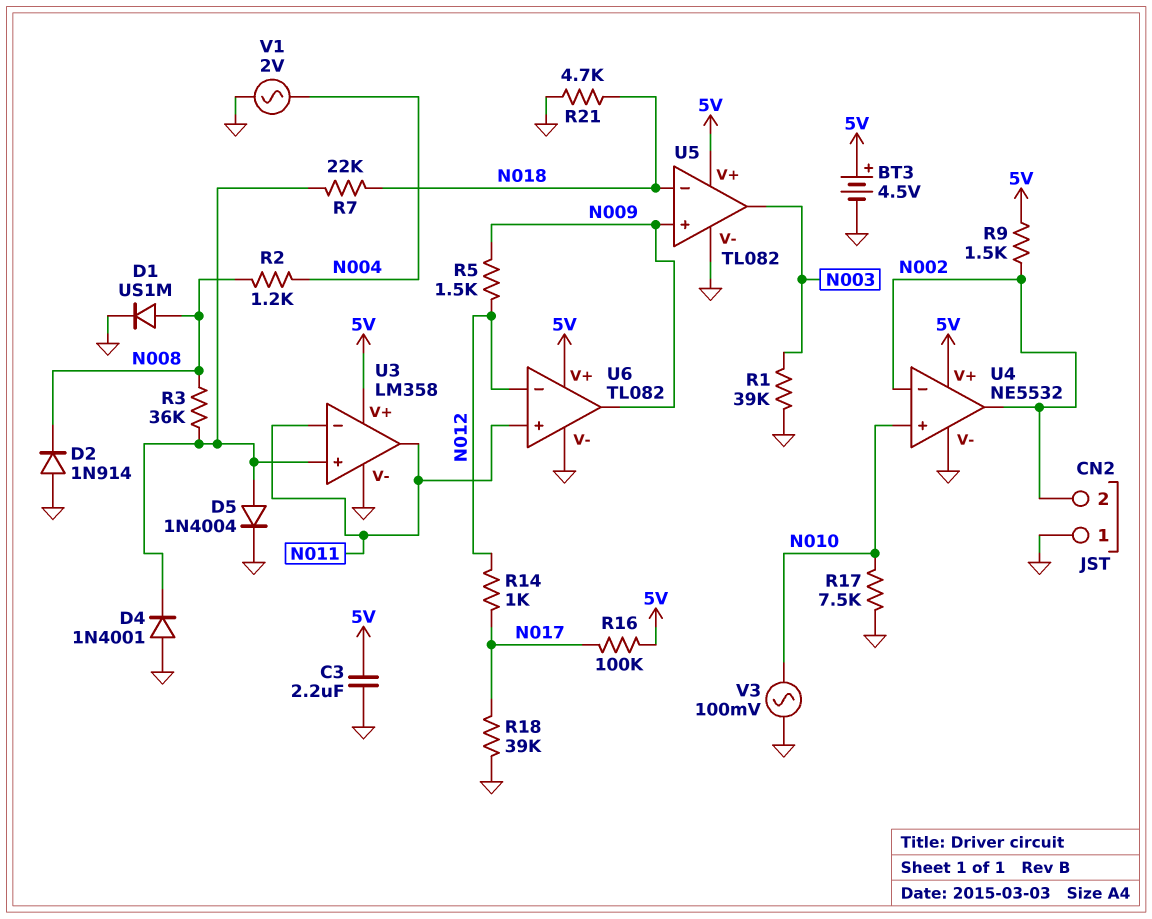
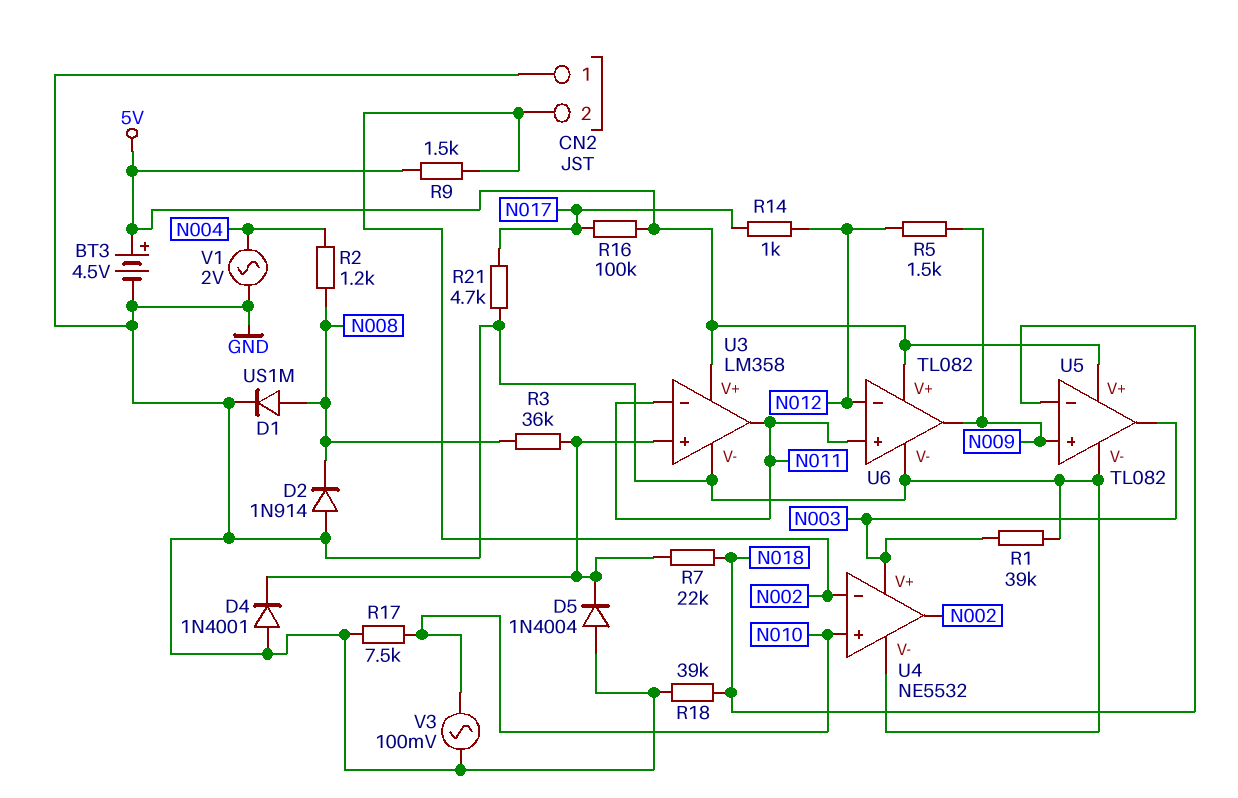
C3: 2.2uF (5V, GND) -> none
D5: diode 1N4004 (A U3/in+, K GND) -> diode 1N4004 (A GND, K U3/in+)
R18: 39k (GND, N017) -> 39k (GND, N018)
R21: 4.7k (GND, N018) -> 4.7k (GND, N017)
U4 pin V+: 5V -> N003

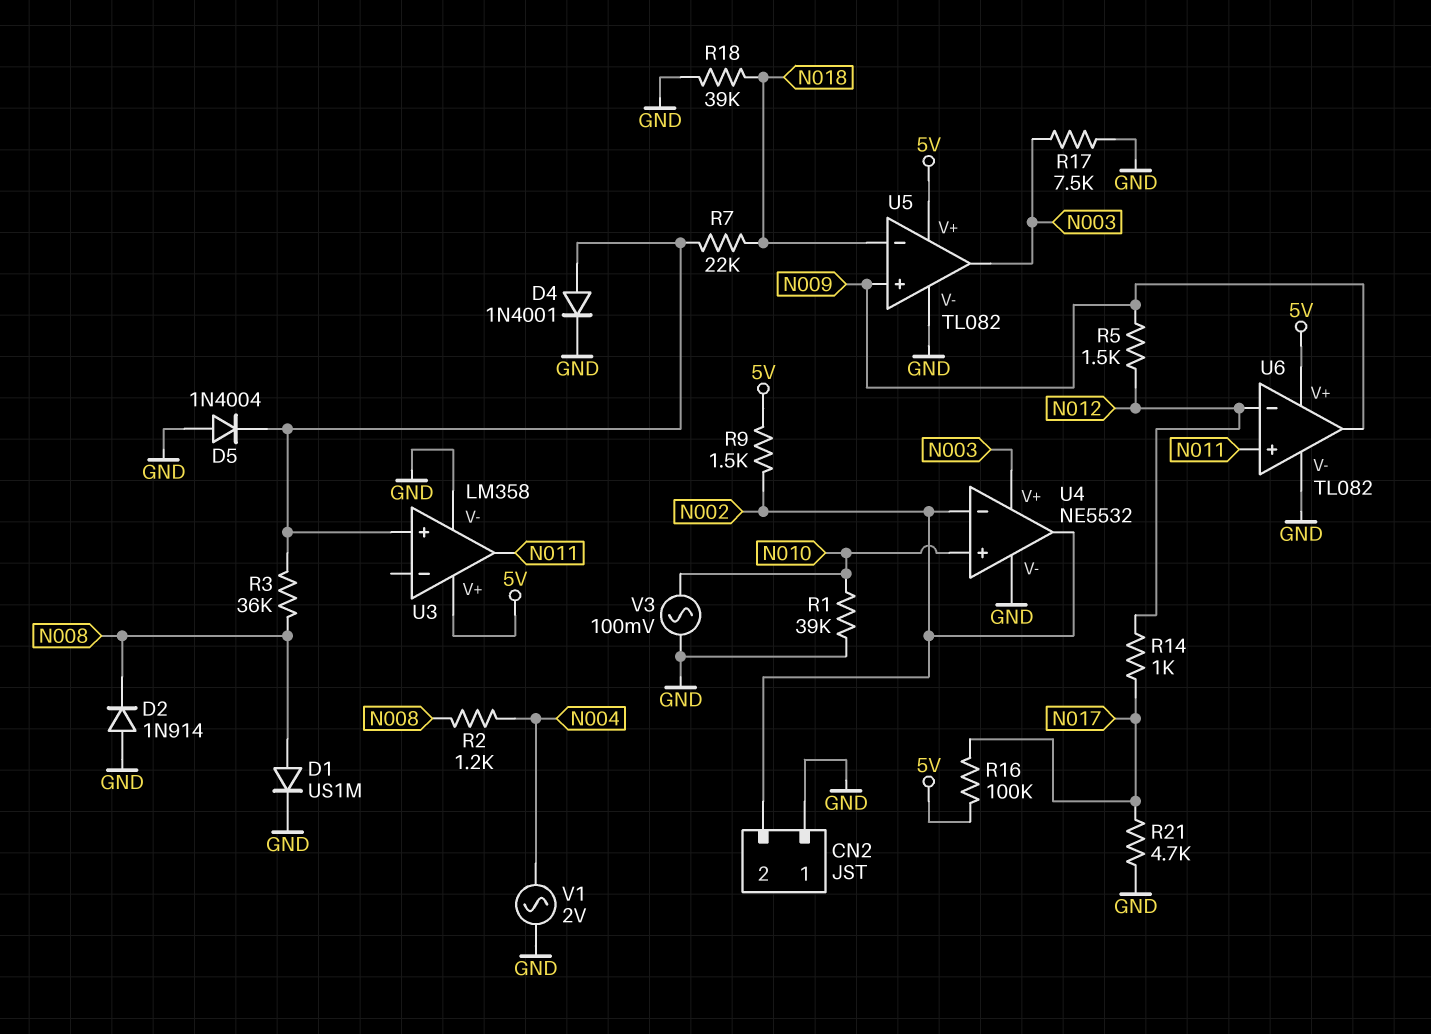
BT3: 4.5V (plus 5V, minus GND) -> none
D4: diode 1N4001 (A GND, K U3/in+) -> diode 1N4001 (A U3/in+, K GND)
R1: 39k (GND, N003) -> 39k (GND, N010)
R17: 7.5k (GND, N010) -> 7.5k (GND, N003)
U3 pin in-: N011 -> none

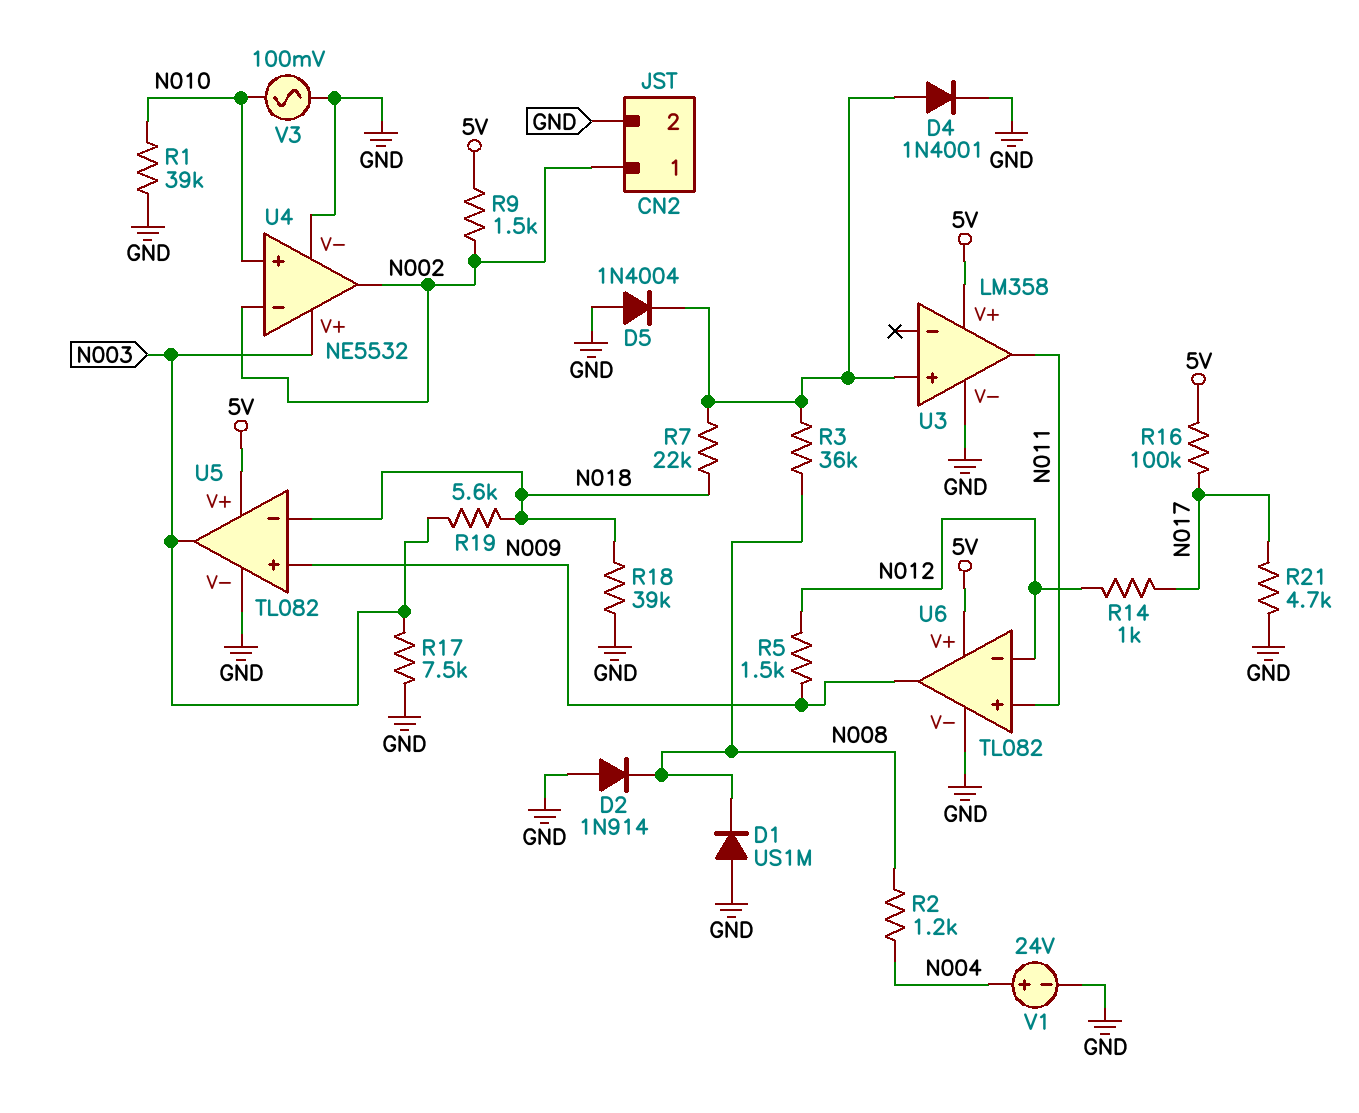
CN2 pin 1: GND -> N002
CN2 pin 2: N002 -> GND
D1: diode US1M (A N008, K GND) -> diode US1M (A GND, K N008)
R19: none -> 5.6k (N003, N018)
V1: AC 2V (GND, N004) -> 24V (plus N004, minus GND)

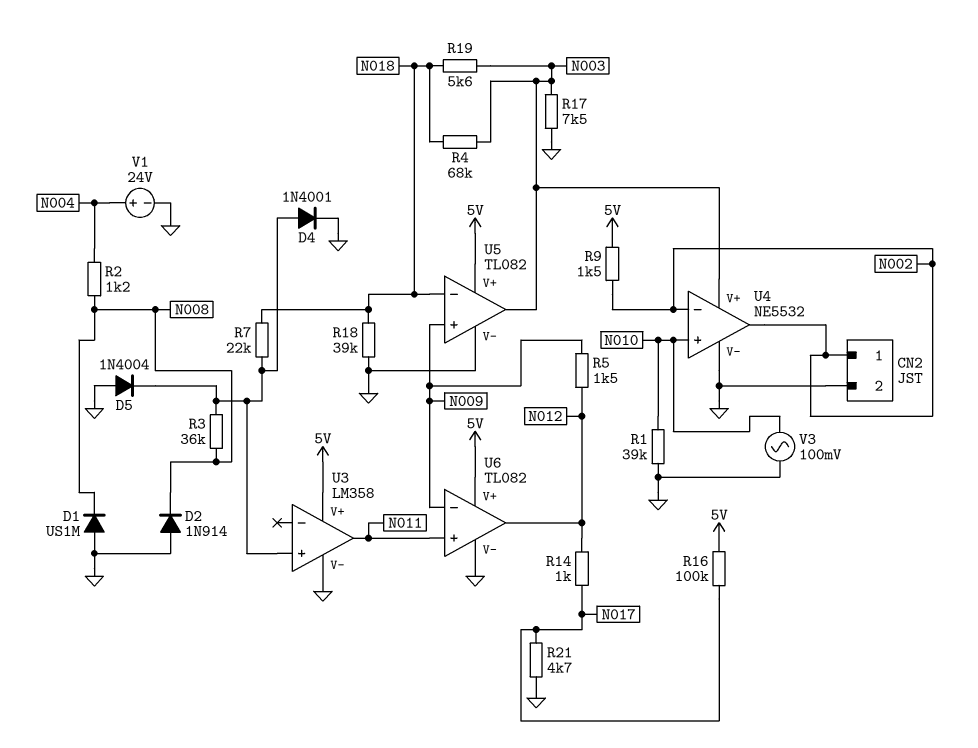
R4: none -> 68k (N003, N018)
U6 pin in-: N012 -> N009
U6 pin out: N009 -> N012

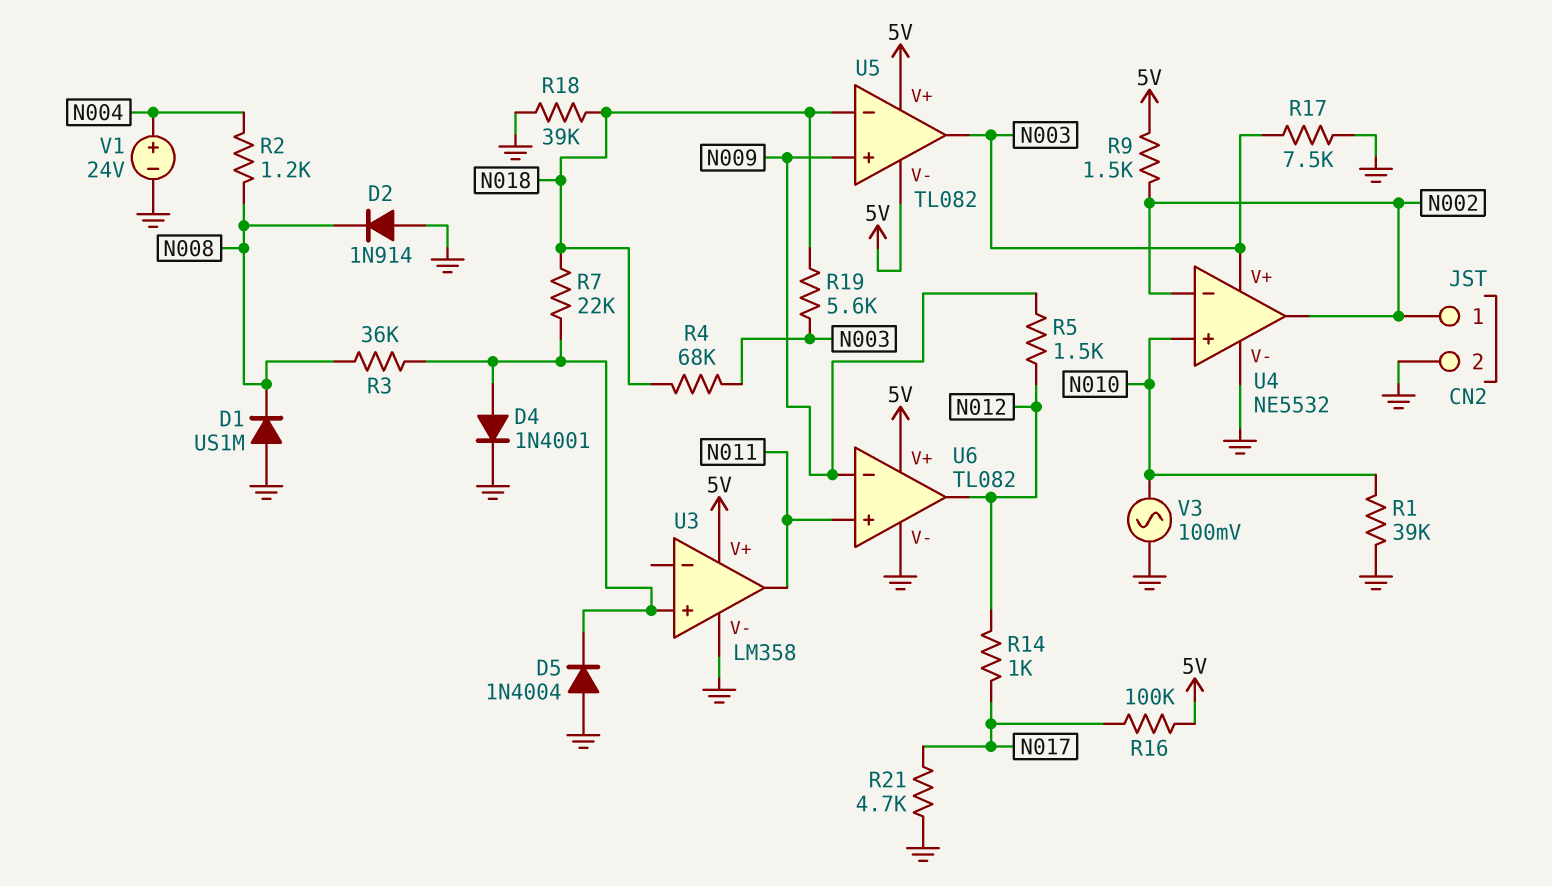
U5 pin V-: GND -> 5V

